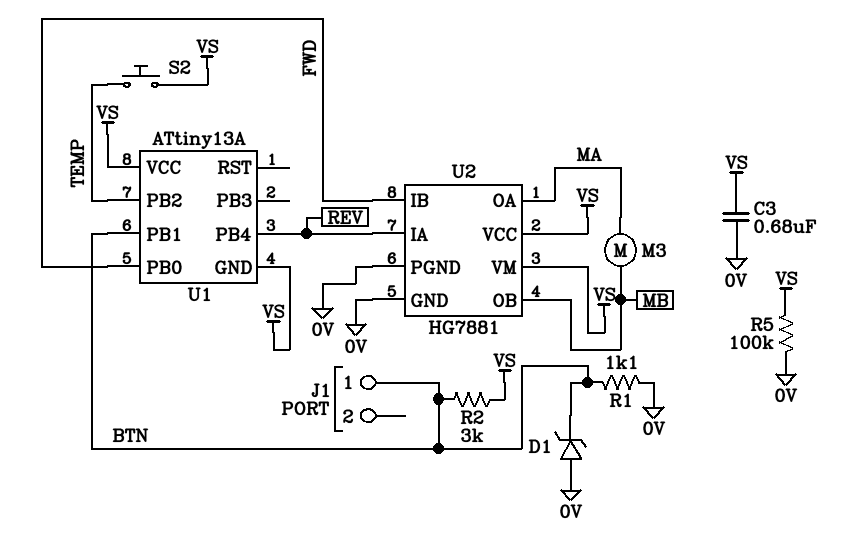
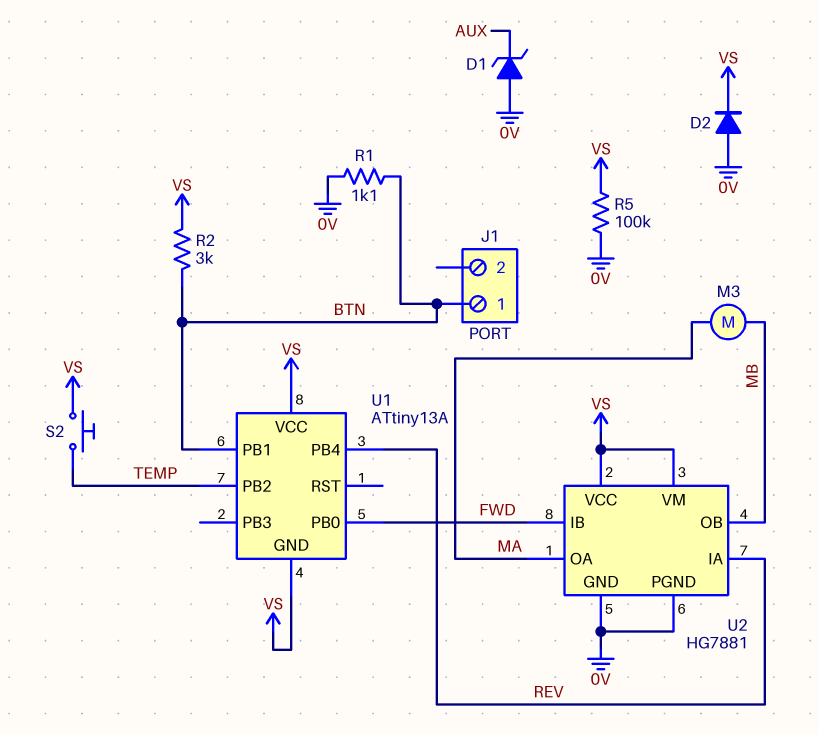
C3: 680nF (0V, VS) -> none
D1: zener (A 0V, K BTN) -> zener (A 0V, K AUX)
D2: none -> diode (A 0V, K VS)

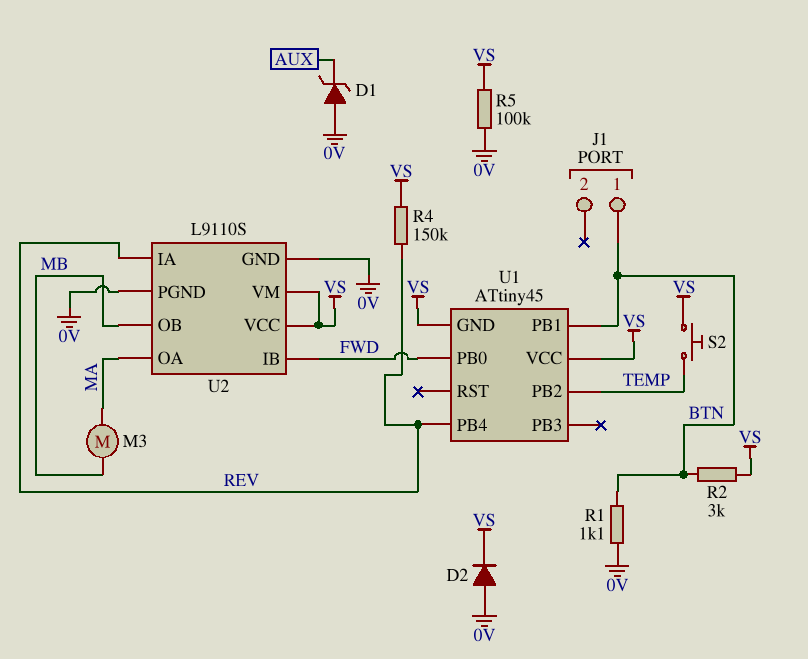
R4: none -> 150k (REV, VS)
U1: ATtiny13A -> ATtiny45
U2: HG7881 -> L9110S

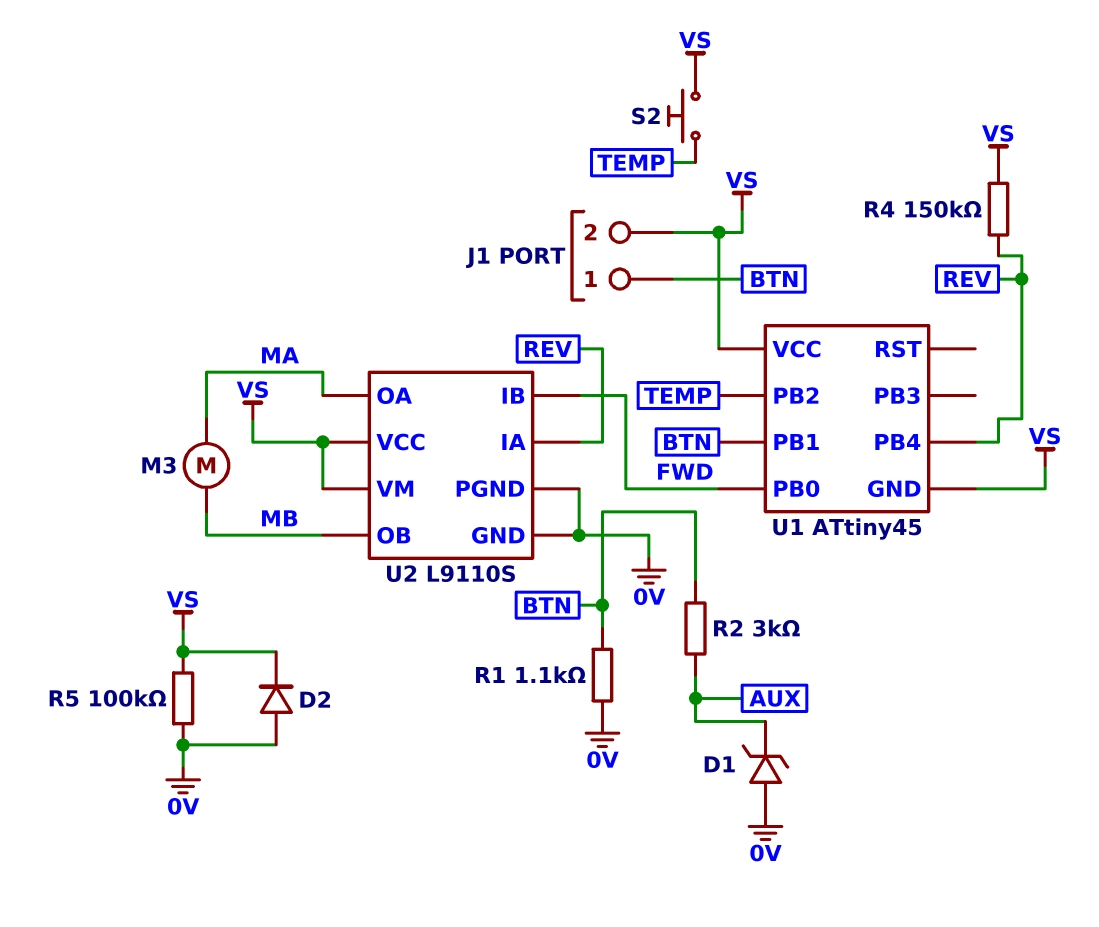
J1 pin 2: none -> VS
R2: 3k (BTN, VS) -> 3k (AUX, BTN)

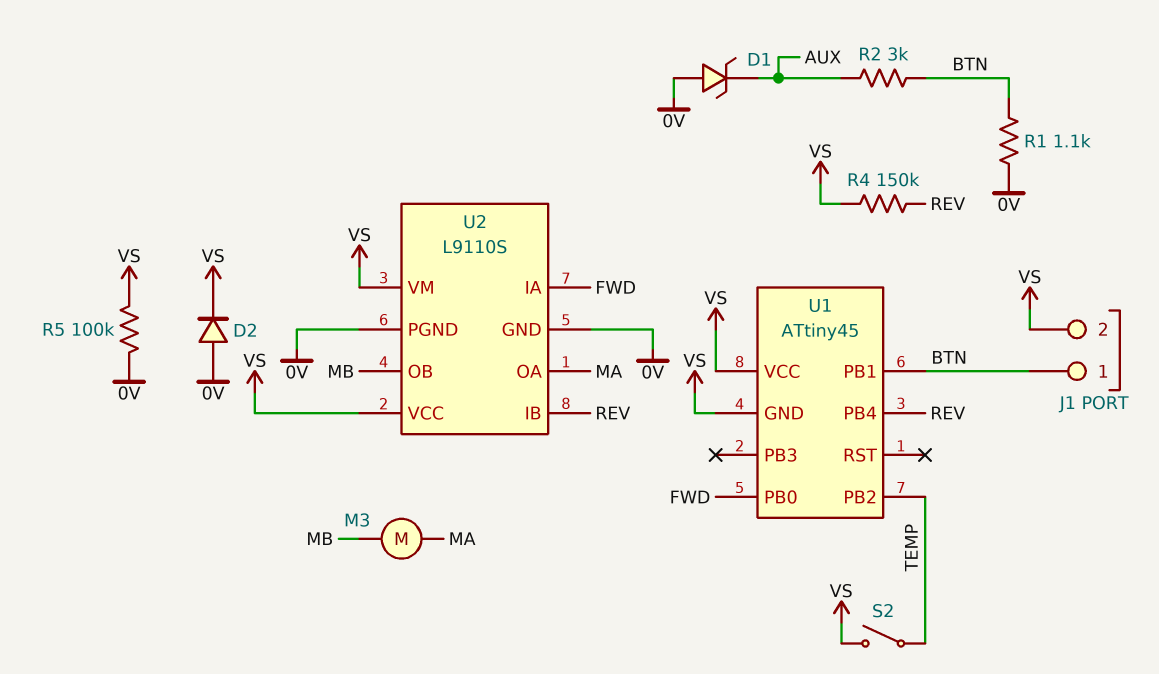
S2: button (TEMP, VS) -> switch (TEMP, VS)
U2 pin IA: REV -> FWD
U2 pin IB: FWD -> REV

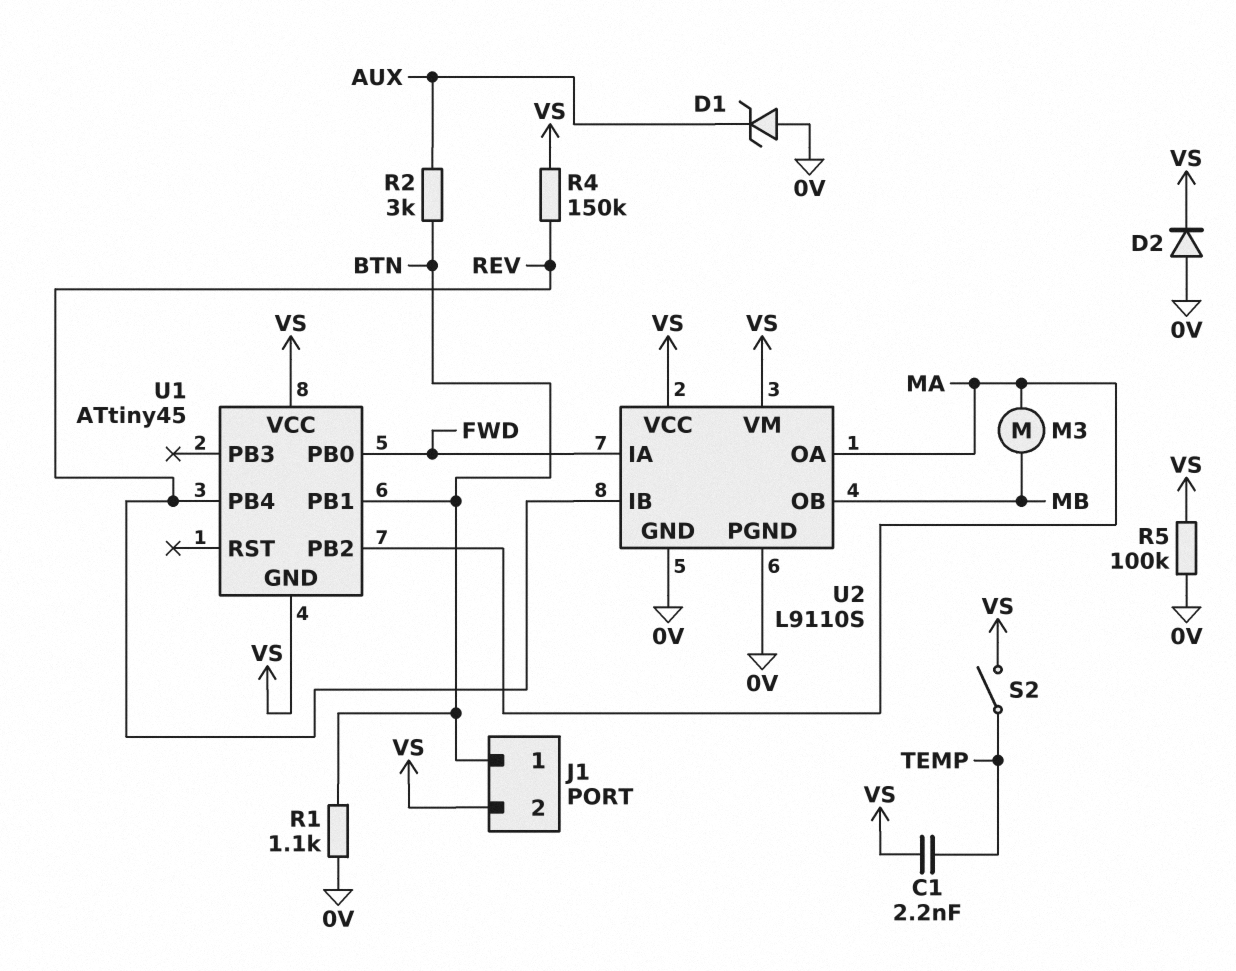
C1: none -> 2.2nF (TEMP, VS)
U1 pin PB2: TEMP -> MA

